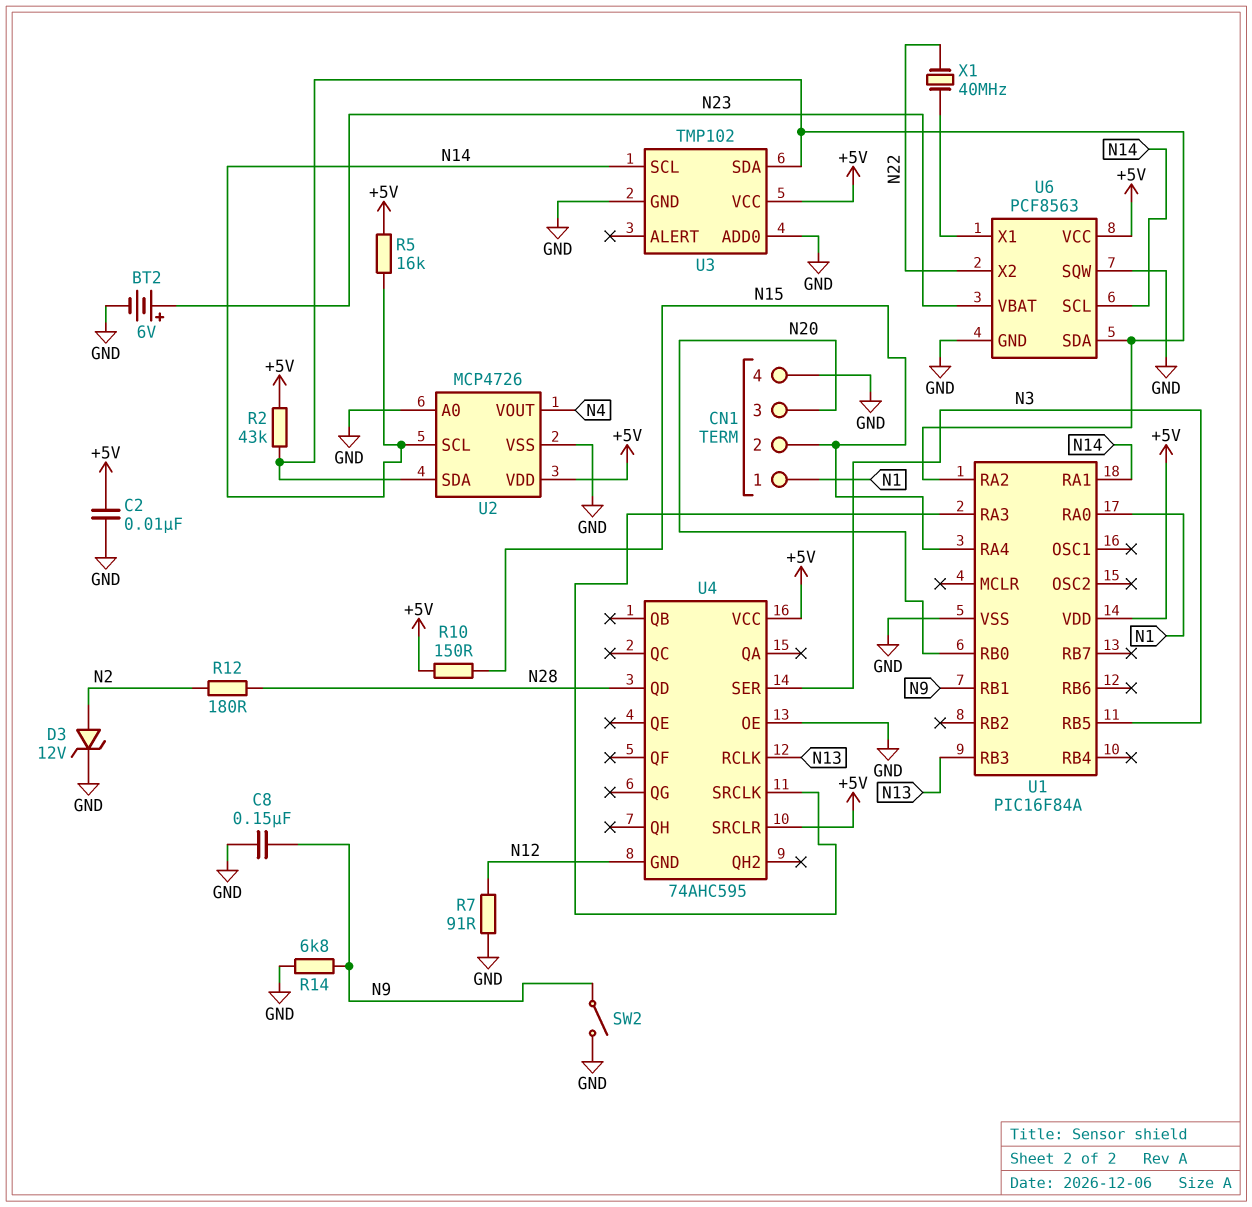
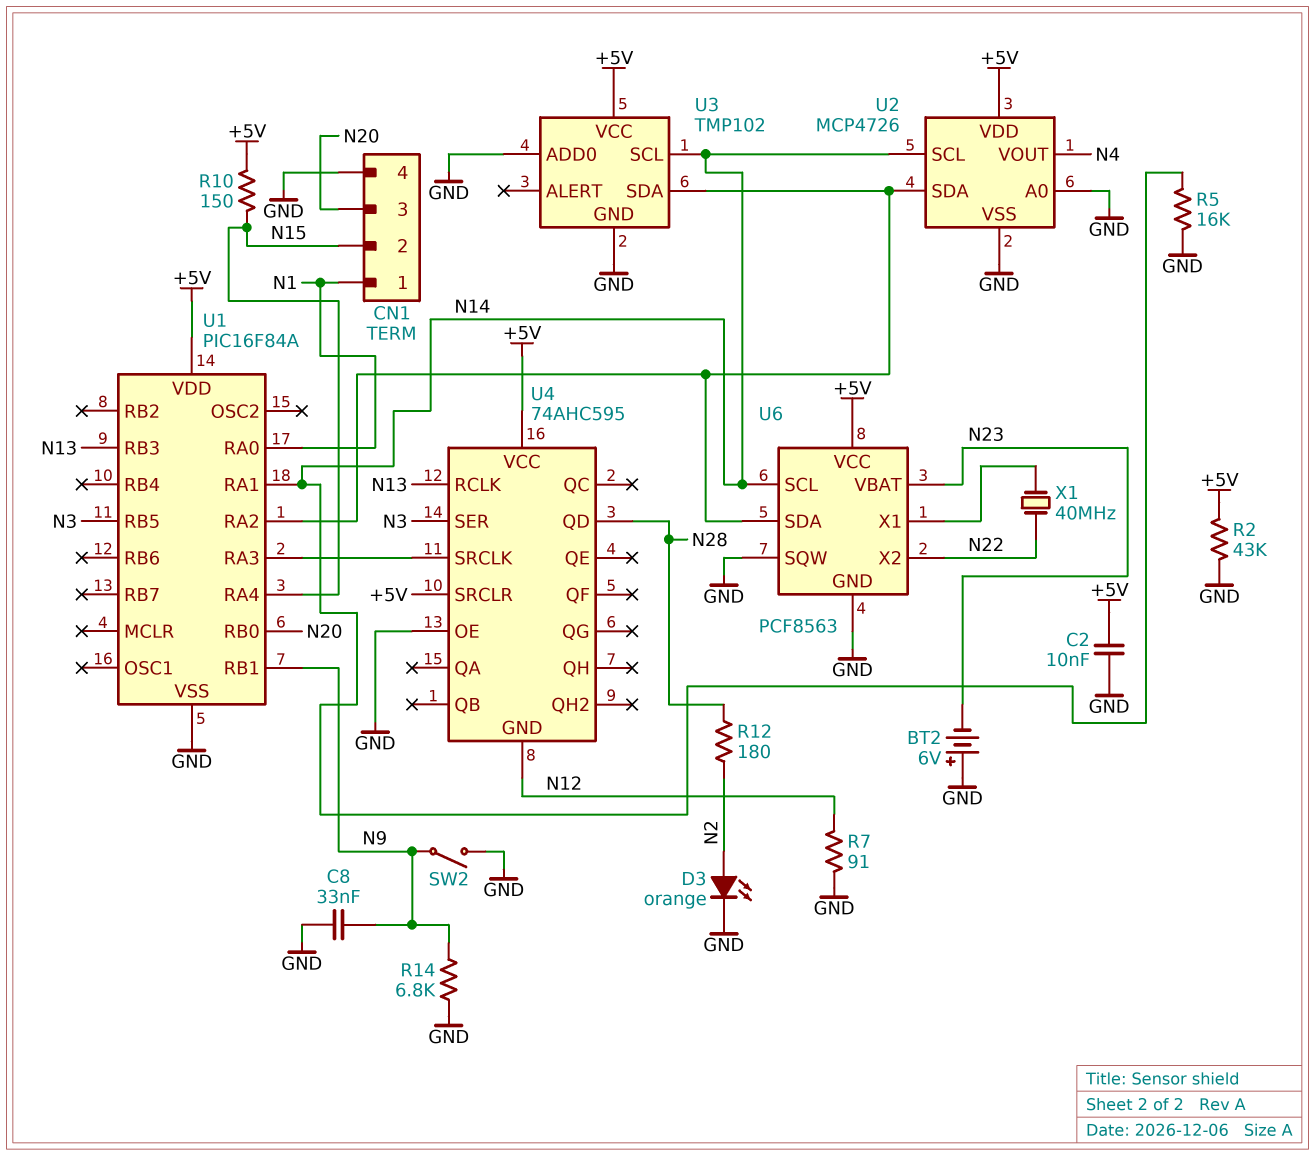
BT2: 6V (plus N23, minus GND) -> 6V (plus GND, minus N23)
C8: 150nF (GND, N9) -> 33nF (GND, N9)
D3: zener 12V (A N2, K GND) -> LED orange (A N2, K GND)
R2: 43k (+5V, U1/RA2) -> 43k (+5V, GND)
R5: 16k (+5V, N14) -> 16k (GND, N14)

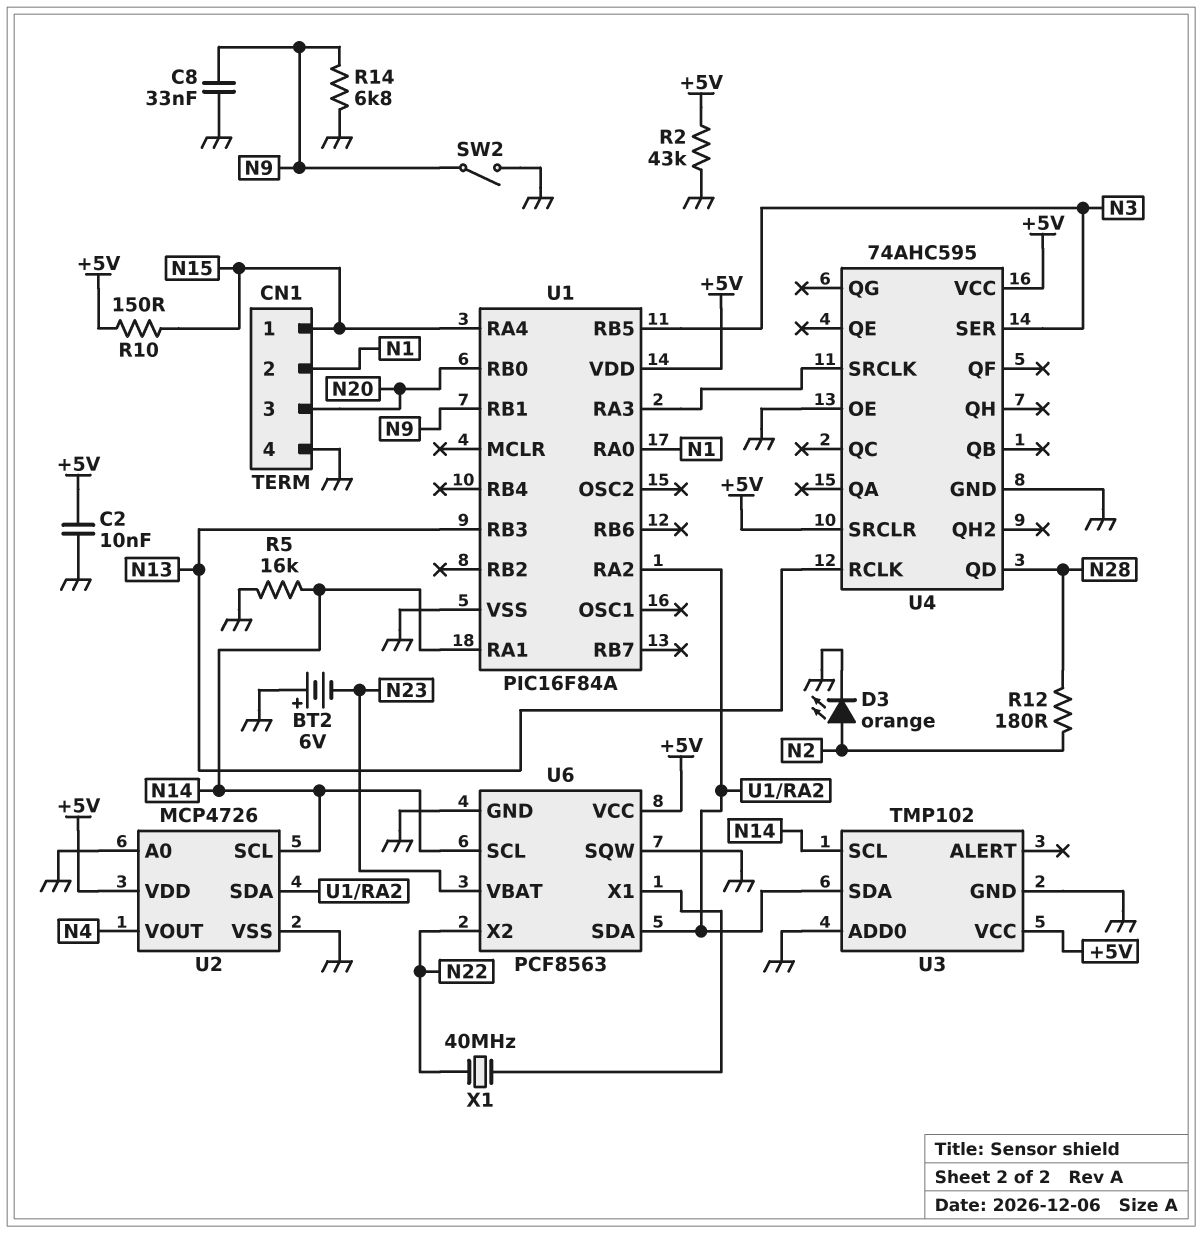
CN1 pin 1: N1 -> N15
CN1 pin 2: N15 -> N1
R7: 91 (GND, N12) -> none
U4 pin GND: N12 -> GND

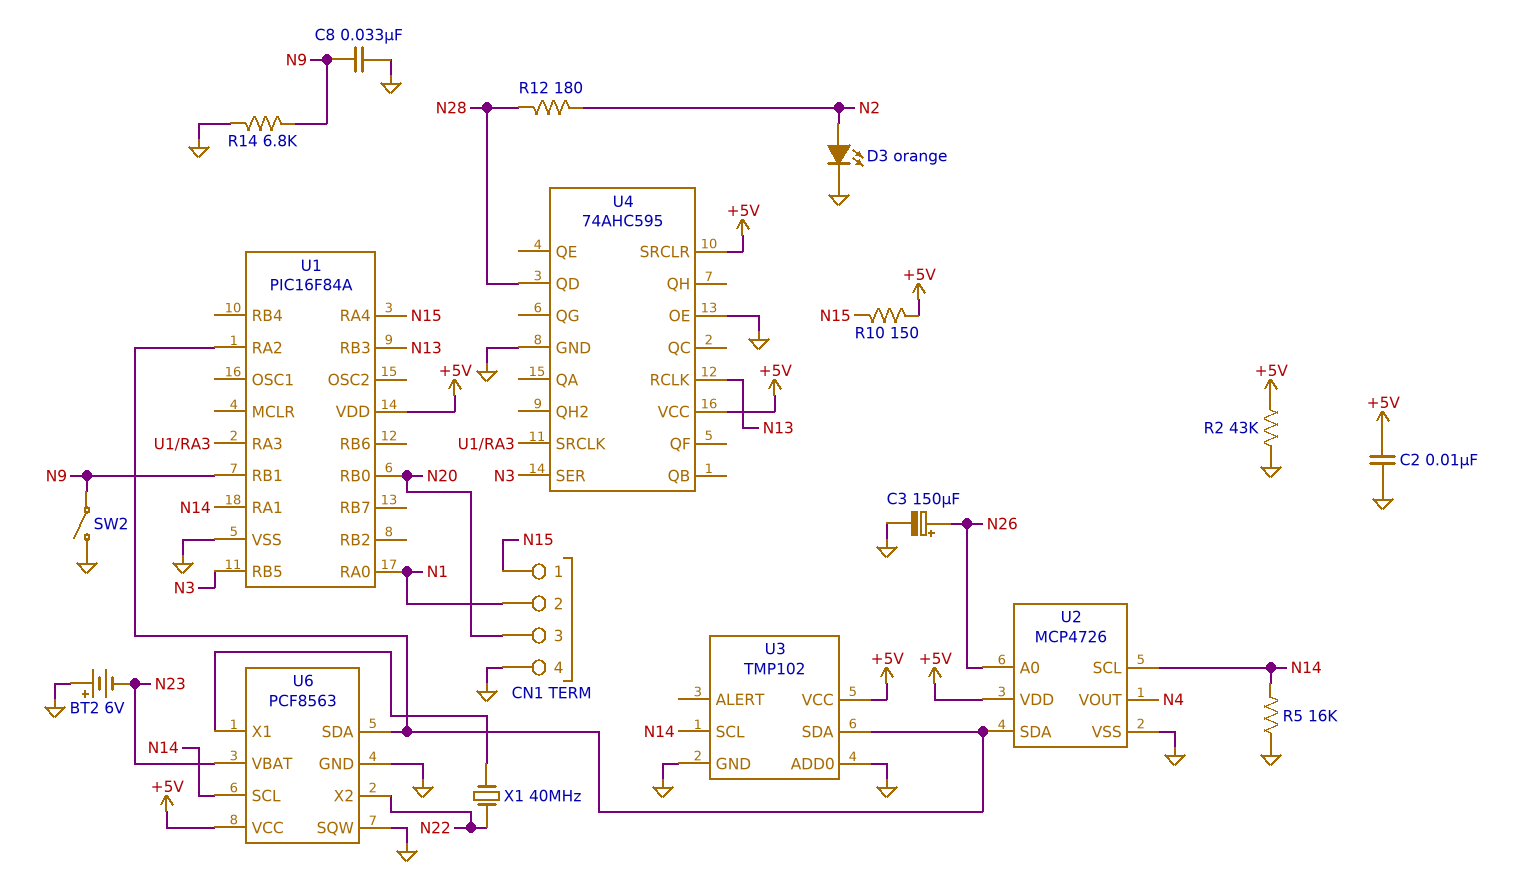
C3: none -> 150uF (plus N26, minus GND)
U2 pin A0: GND -> N26

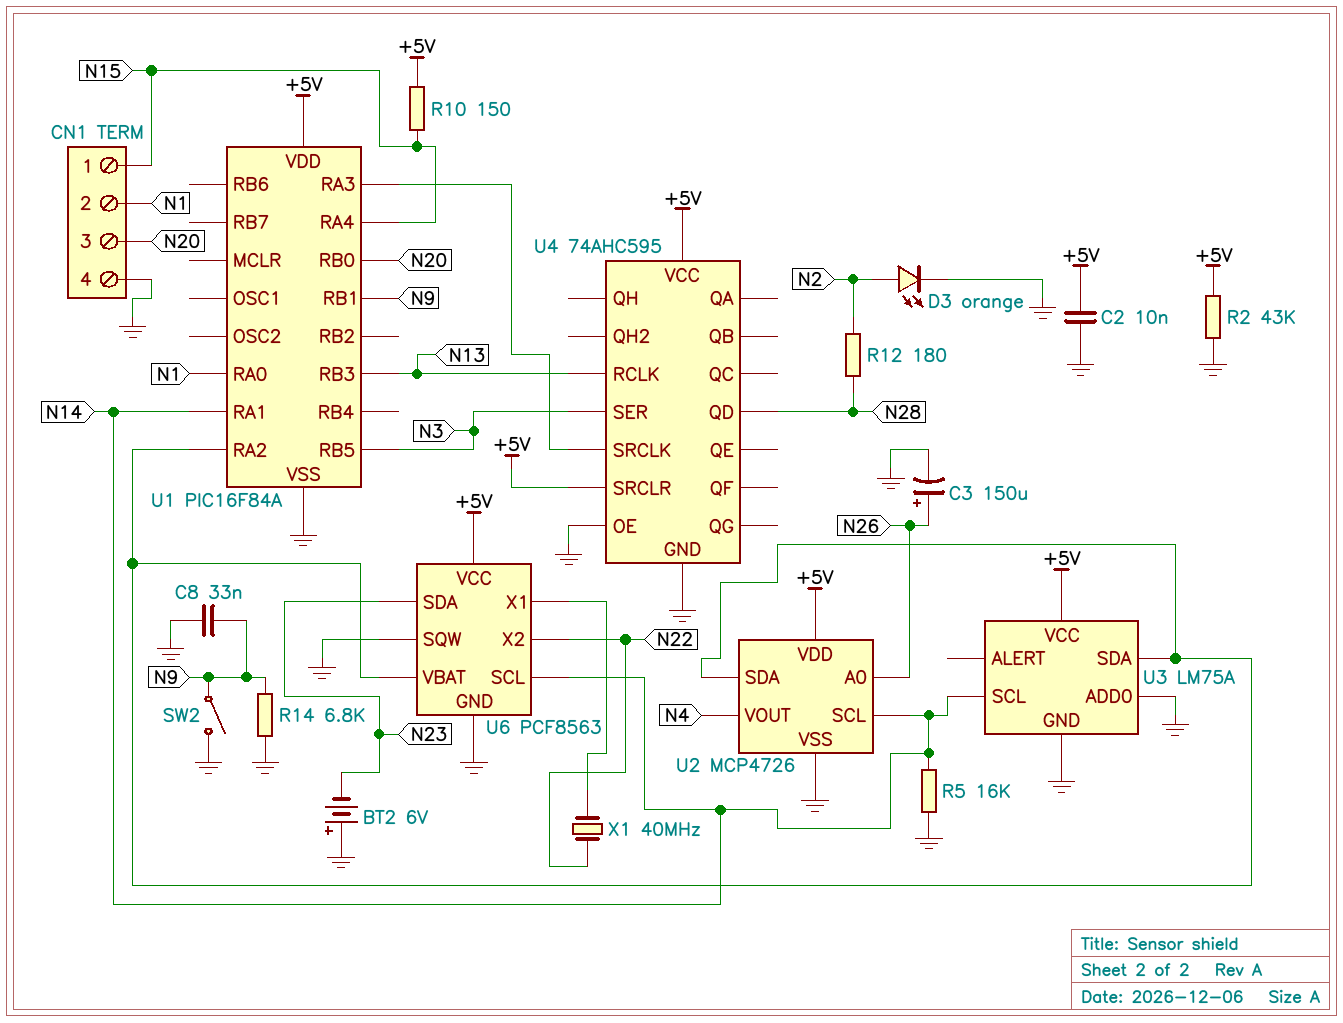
U3: TMP102 -> LM75A
U6 pin SDA: U1/RA2 -> N23
U6 pin VBAT: N23 -> U1/RA2

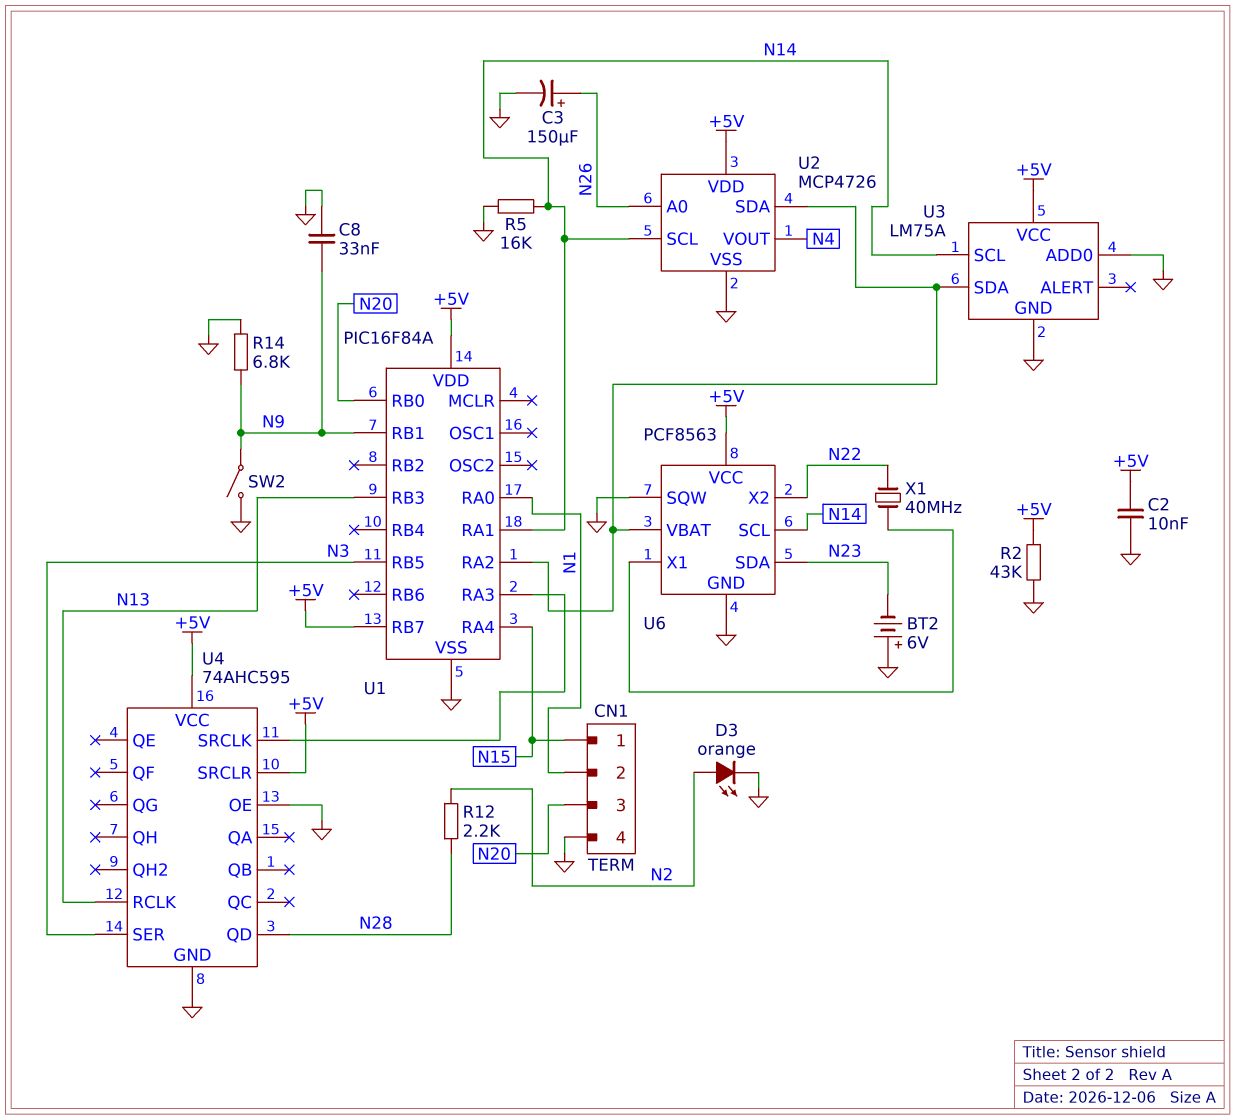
R10: 150 (+5V, N15) -> none
R12: 180 (N2, N28) -> 2.2k (N2, N28)
U1 pin RB7: none -> +5V

